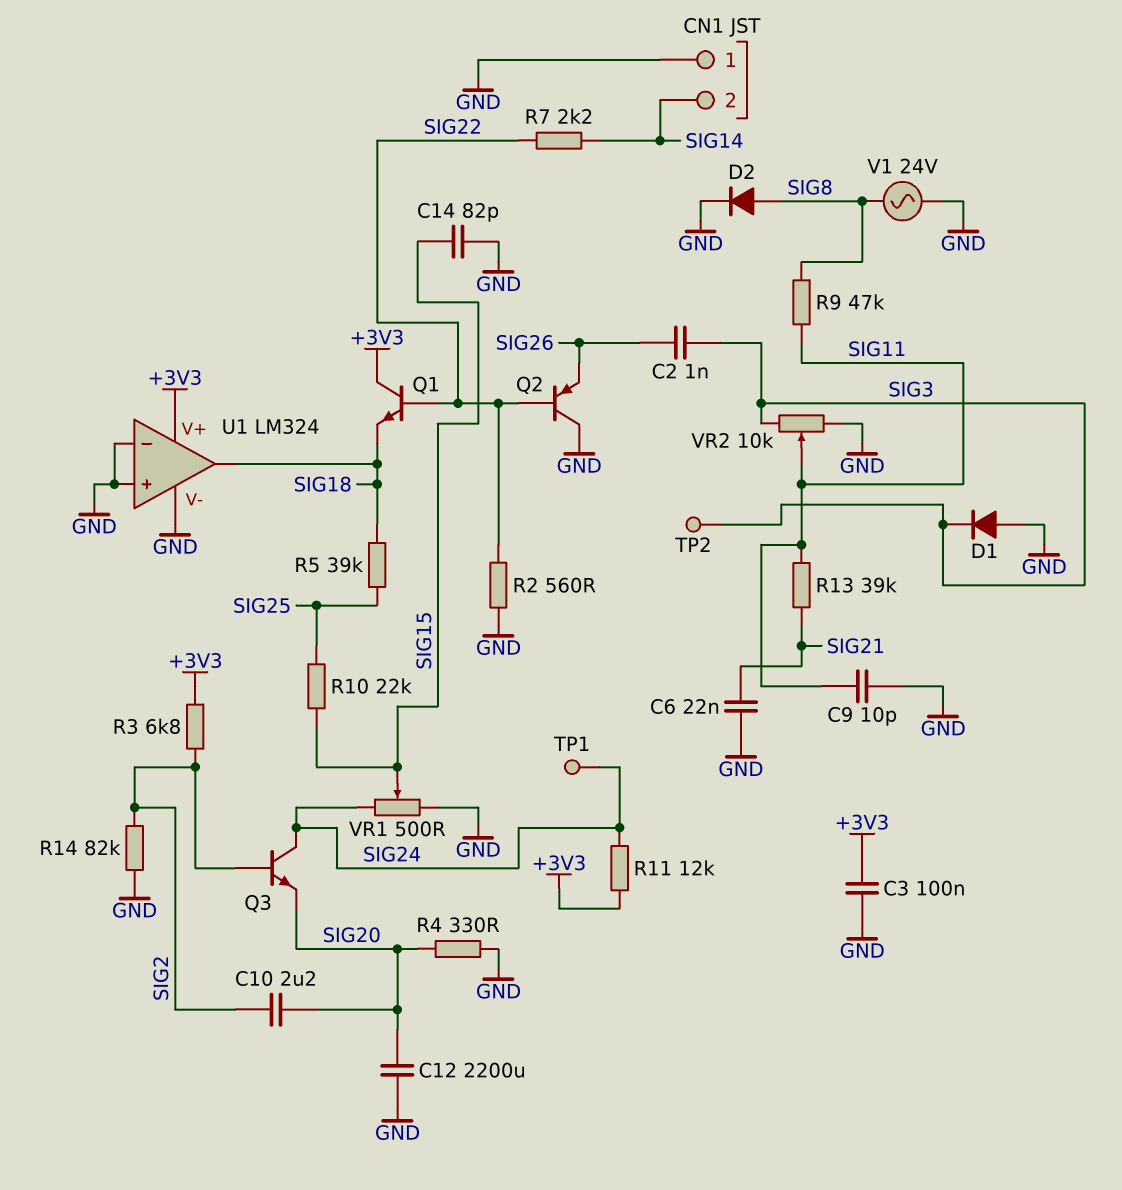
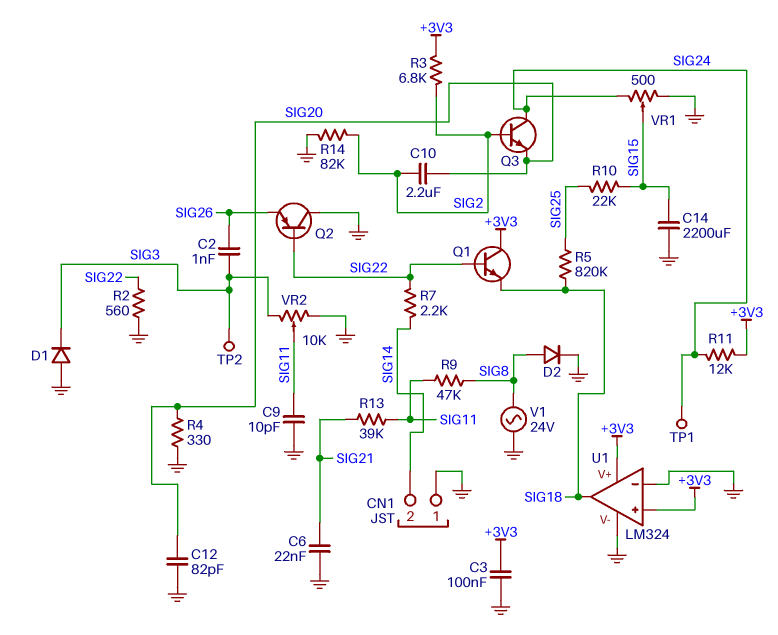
C12: 2200uF (GND, SIG20) -> 82pF (GND, SIG20)
C14: 82pF (GND, SIG15) -> 2200uF (GND, SIG15)
R5: 39k (SIG18, SIG25) -> 820k (SIG18, SIG25)
U1 pin in+: GND -> +3V3

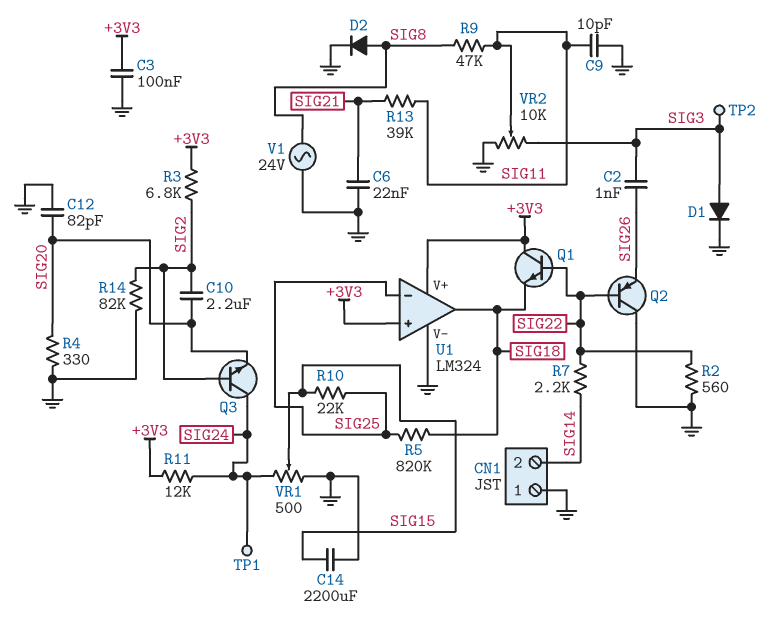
D1: diode (A GND, K SIG3) -> diode (A SIG3, K GND)
U1 pin in-: GND -> SIG25

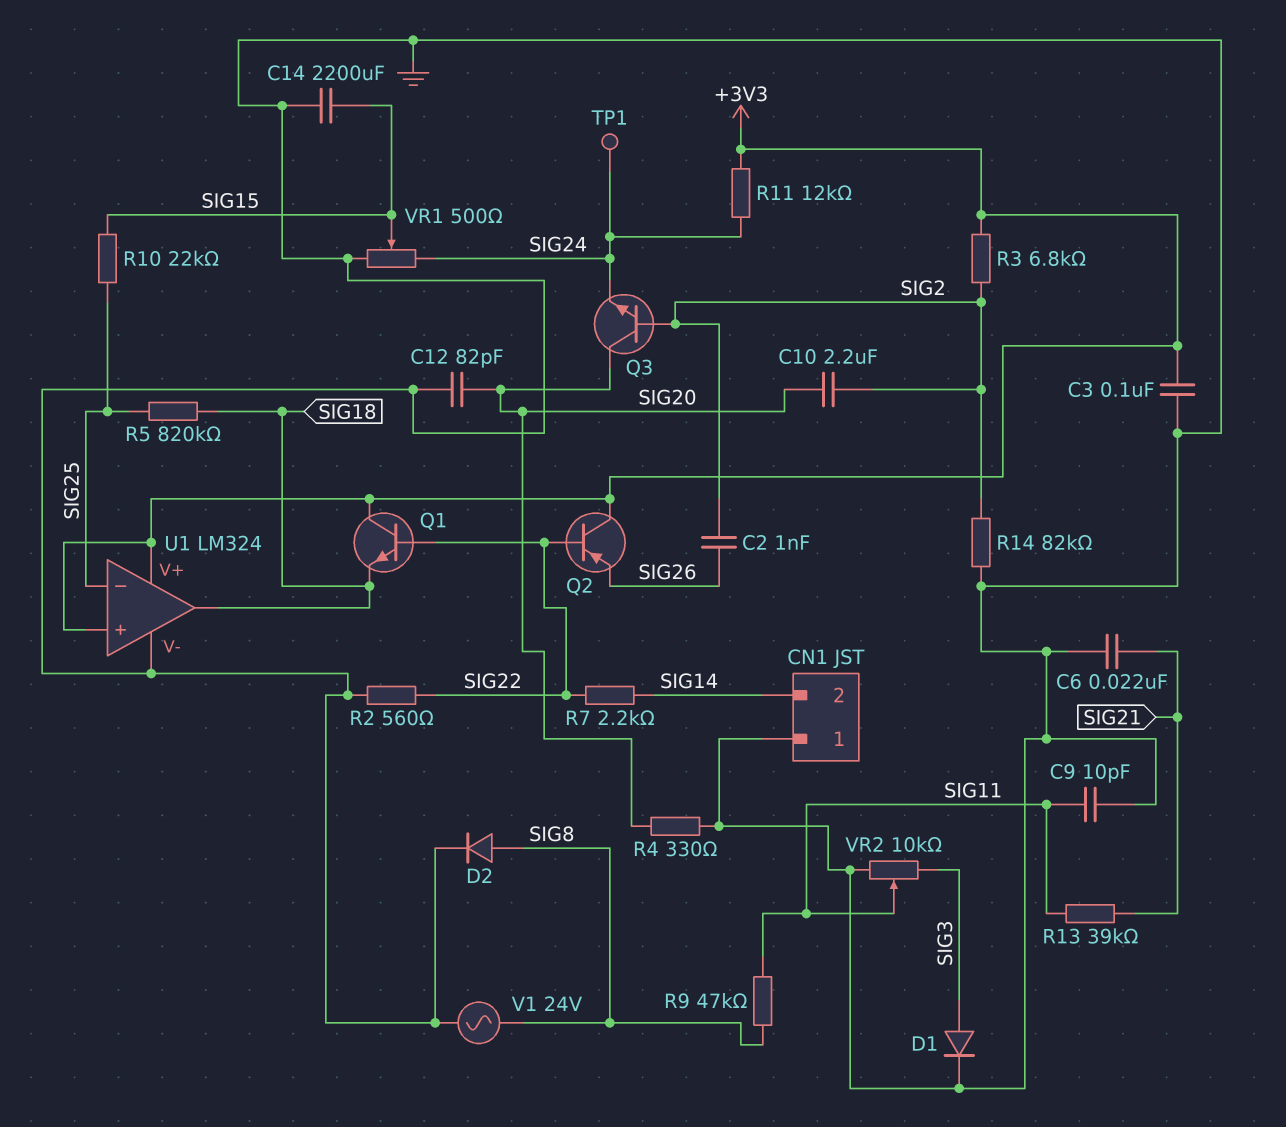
C2: 1nF (SIG3, SIG26) -> 1nF (SIG2, SIG26)
Q2: PNP (B SIG22, C GND, E SIG26) -> PNP (B SIG22, C +3V3, E SIG26)
Q3: NPN (B SIG2, C SIG24, E SIG20) -> NPN (B SIG2, C SIG20, E SIG24)
TP2: test point (SIG3) -> none

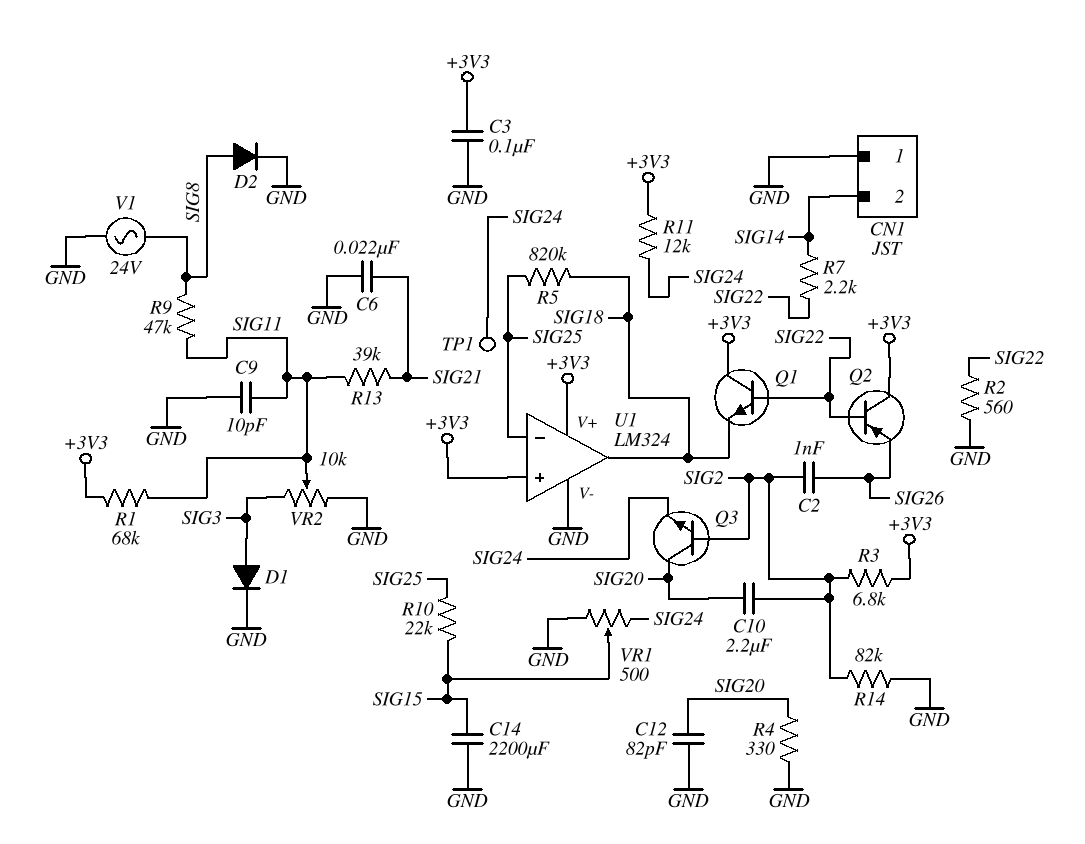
R1: none -> 68k (+3V3, SIG11)

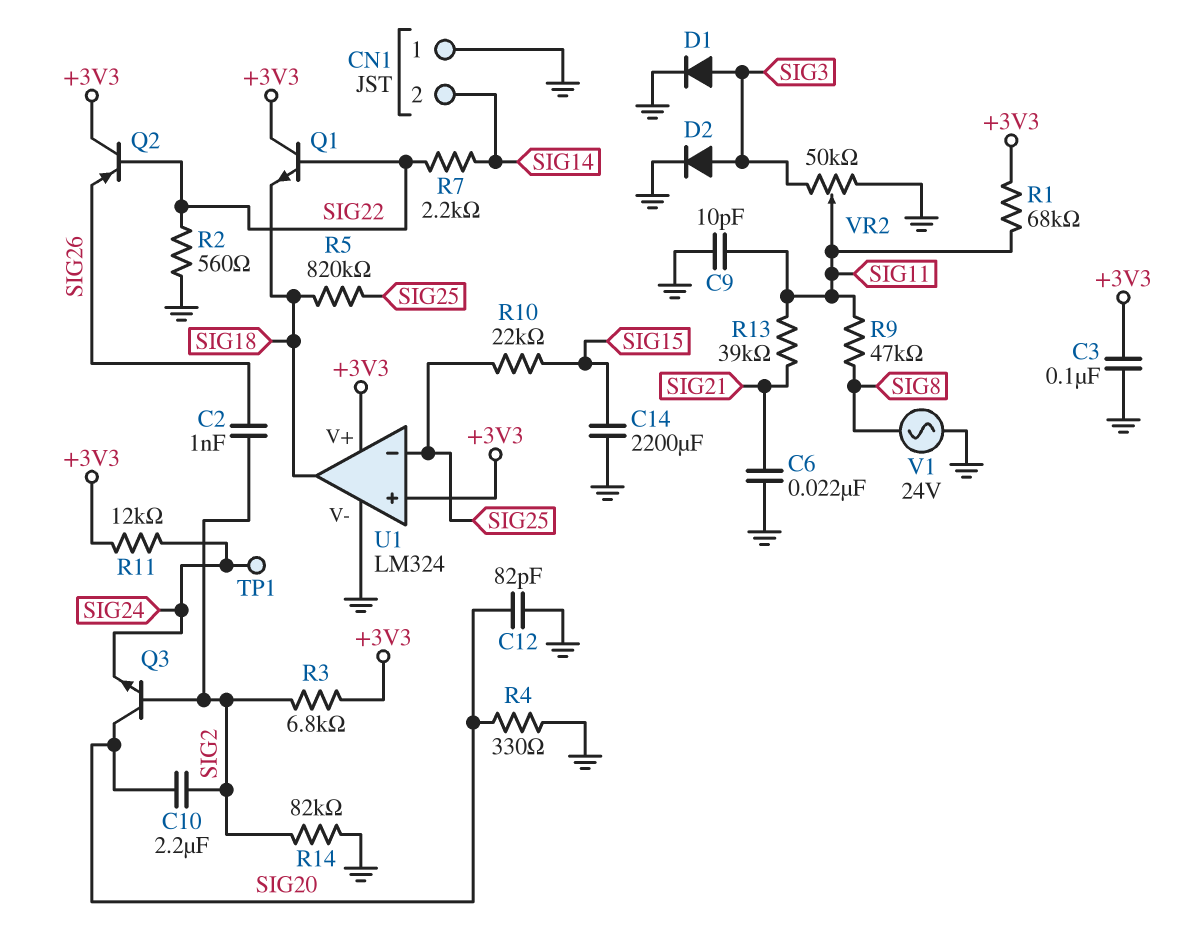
D2: diode (A SIG8, K GND) -> diode (A SIG3, K GND)
VR1: 500 (GND, SIG24, wiper SIG15) -> none
VR2: 10k (GND, SIG3, wiper SIG11) -> 50k (GND, SIG3, wiper SIG11)

